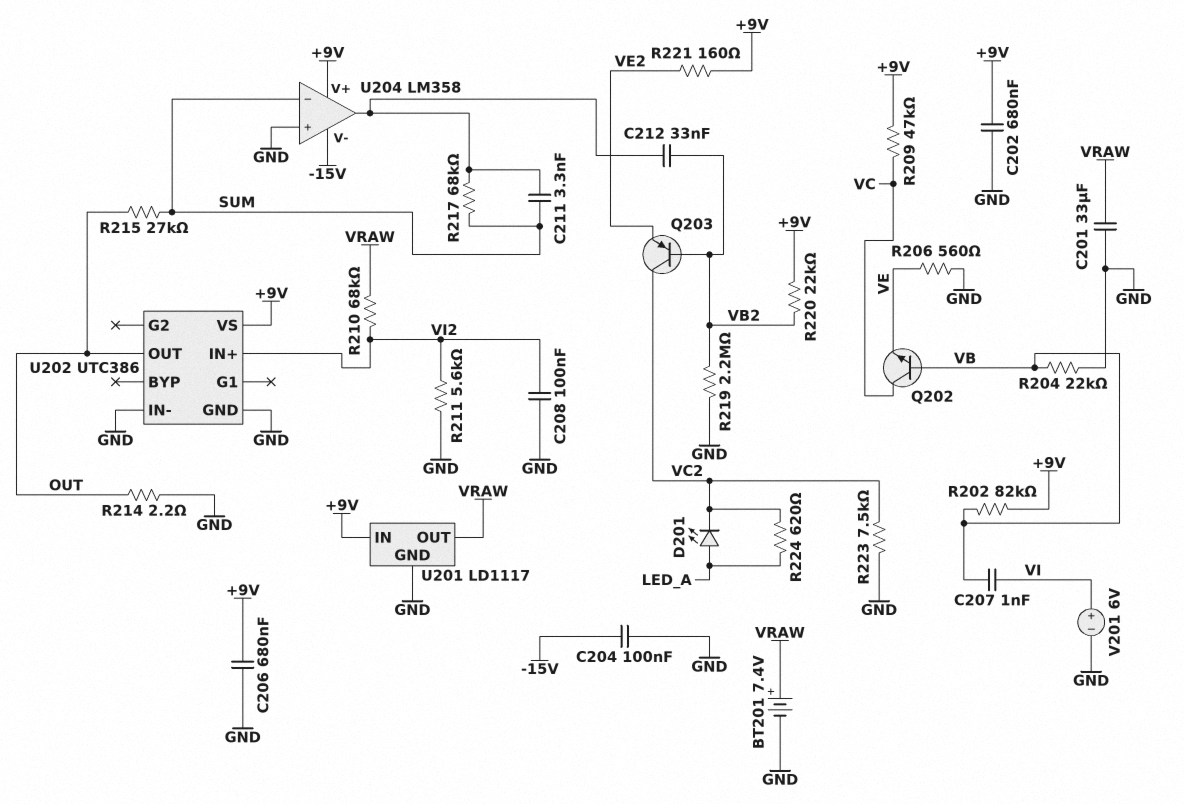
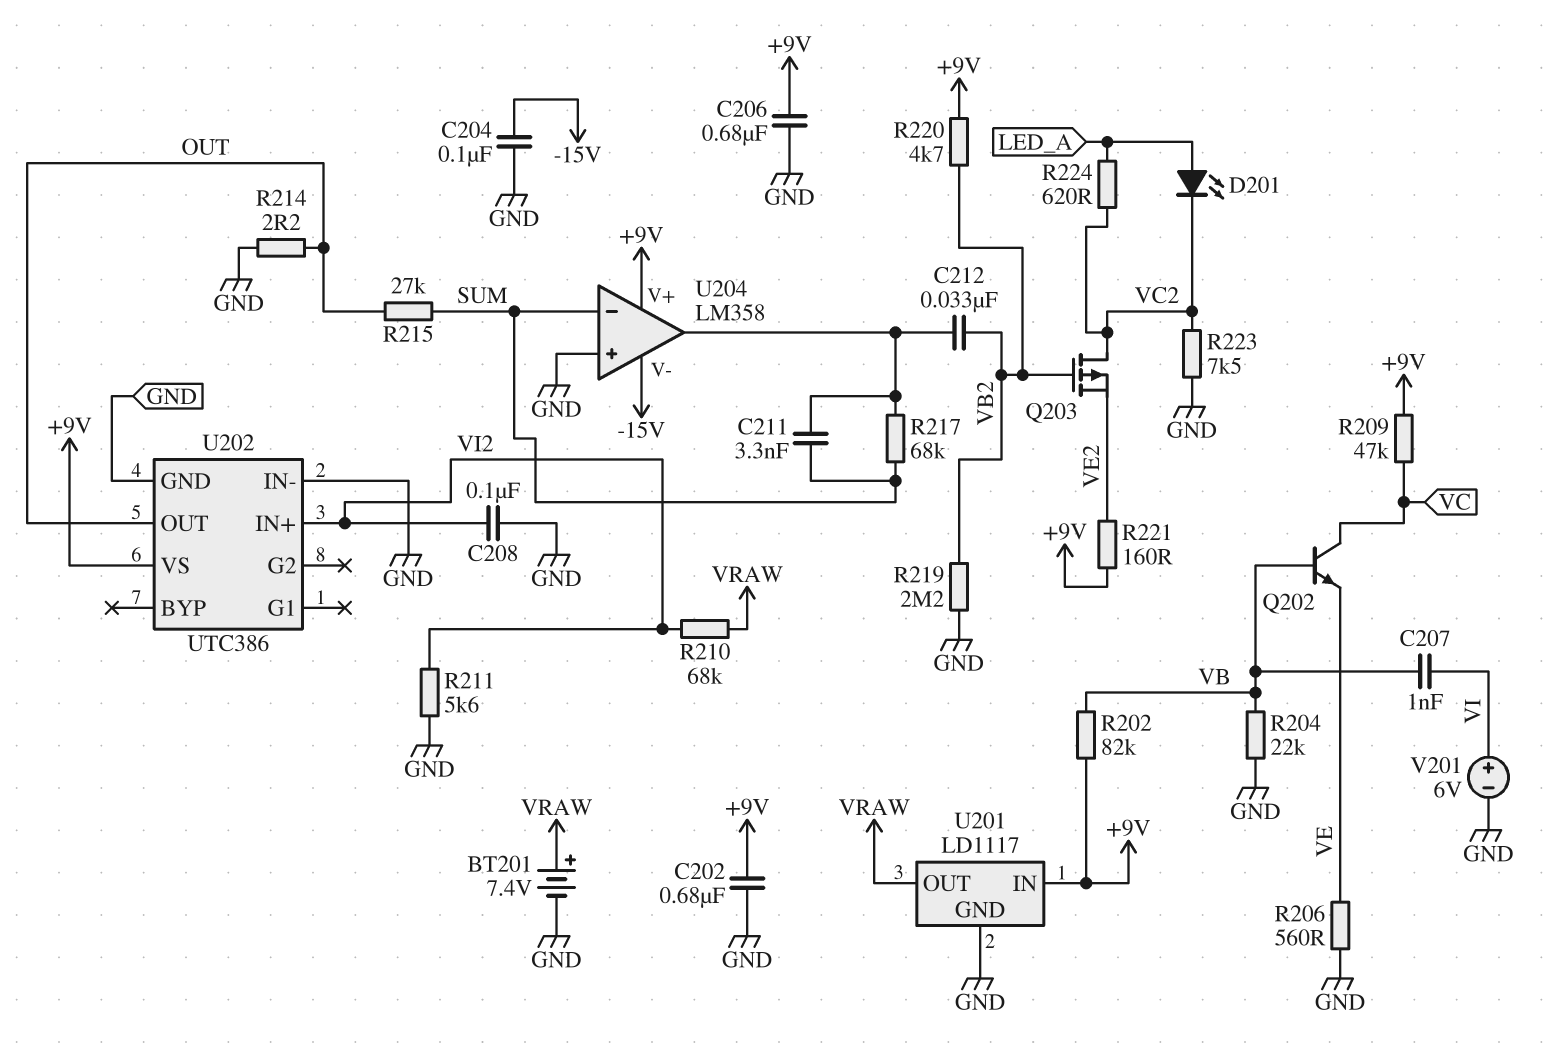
C201: 33uF (GND, VRAW) -> none
Q203: PNP (B VB2, C VC2, E VE2) -> PMOS (G VB2, D VC2, S VE2)
R220: 22k (+9V, VB2) -> 4.7k (+9V, VB2)

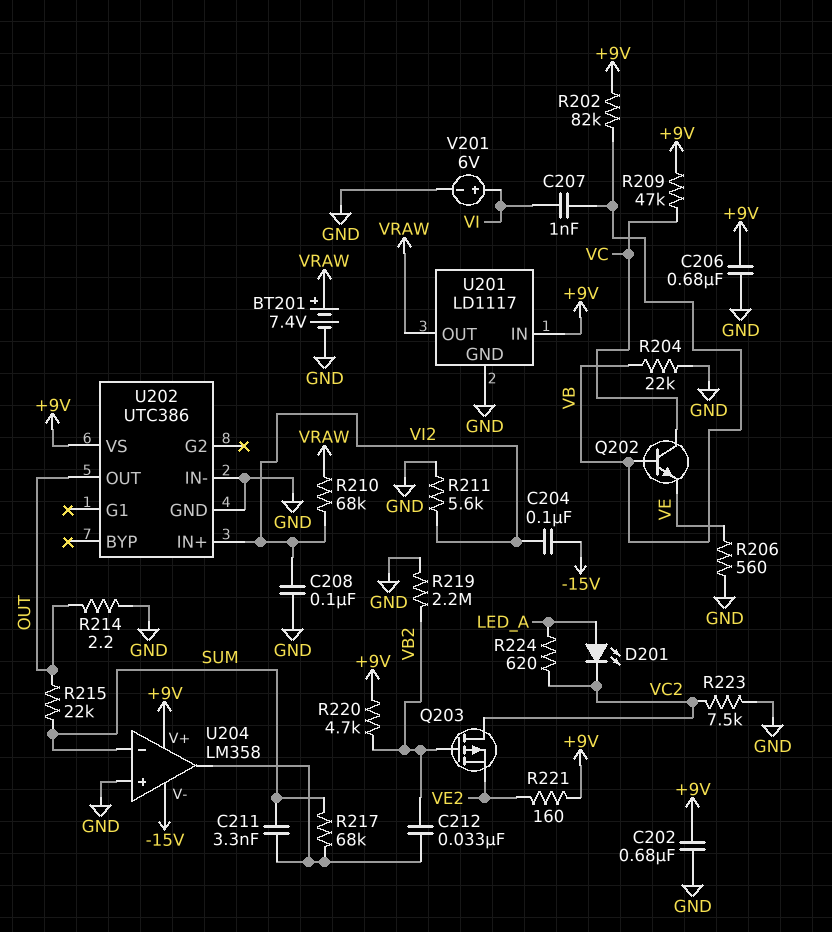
C204: 100nF (-15V, GND) -> 100nF (-15V, VI2)
R215: 27k (OUT, SUM) -> 22k (OUT, SUM)

